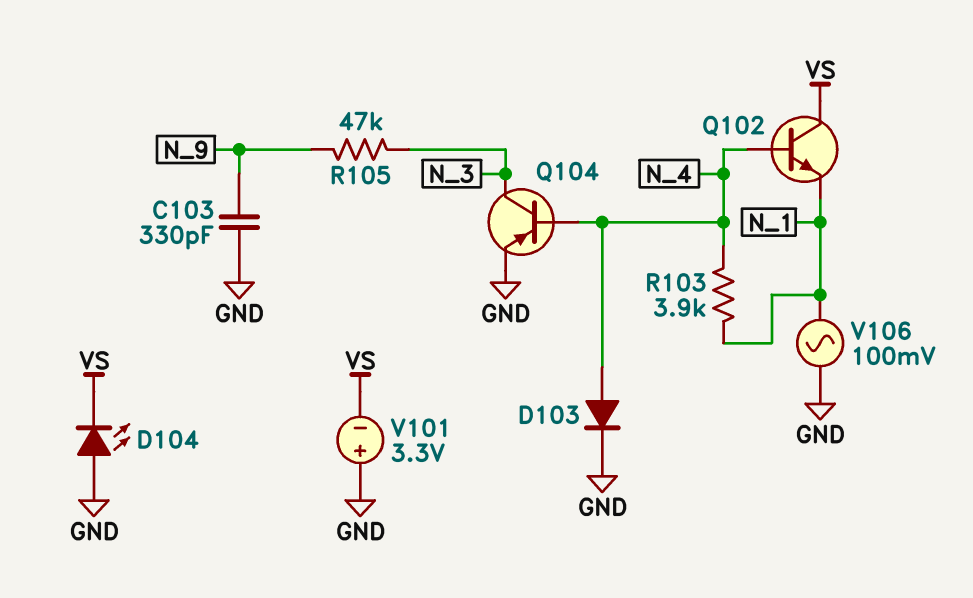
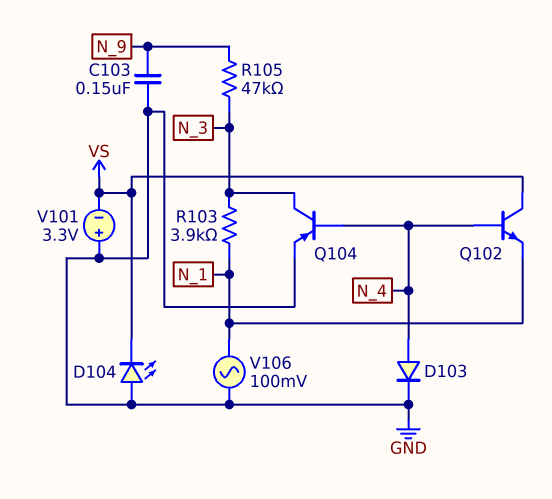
C103: 330pF (GND, N_9) -> 150nF (GND, N_9)
R103: 3.9k (N_1, N_4) -> 3.9k (N_1, N_3)

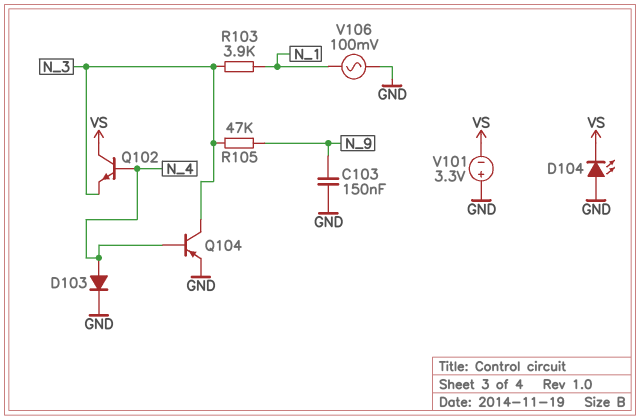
Q102: NPN (B N_4, C VS, E N_1) -> NPN (B N_4, C VS, E N_3)

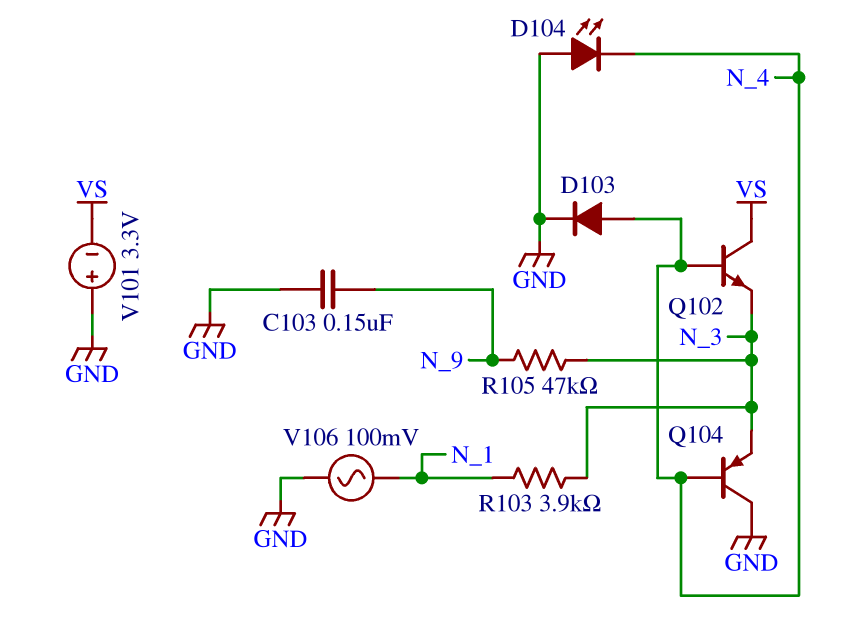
D104: LED (A GND, K VS) -> LED (A GND, K N_4)
Q104: PNP (B N_4, C N_3, E GND) -> PNP (B N_4, C GND, E N_3)

